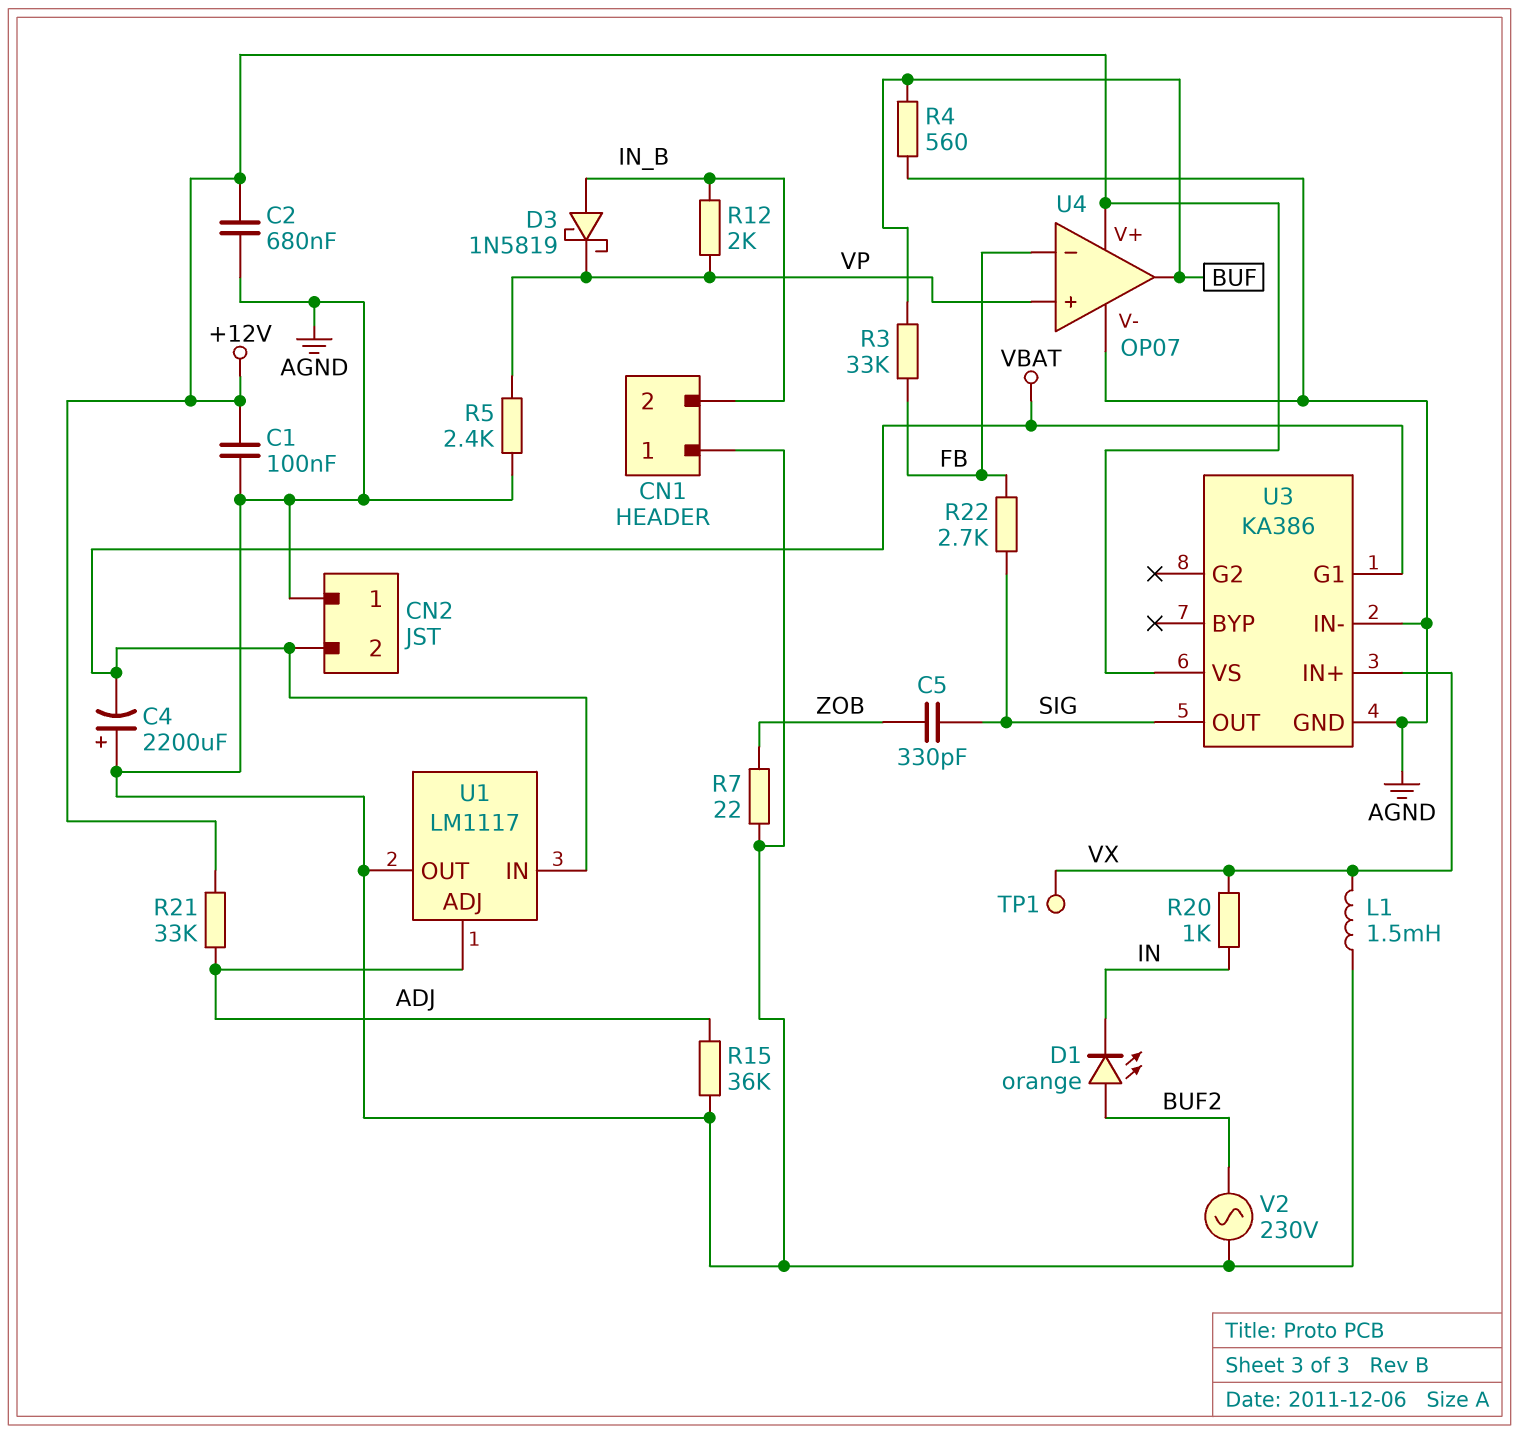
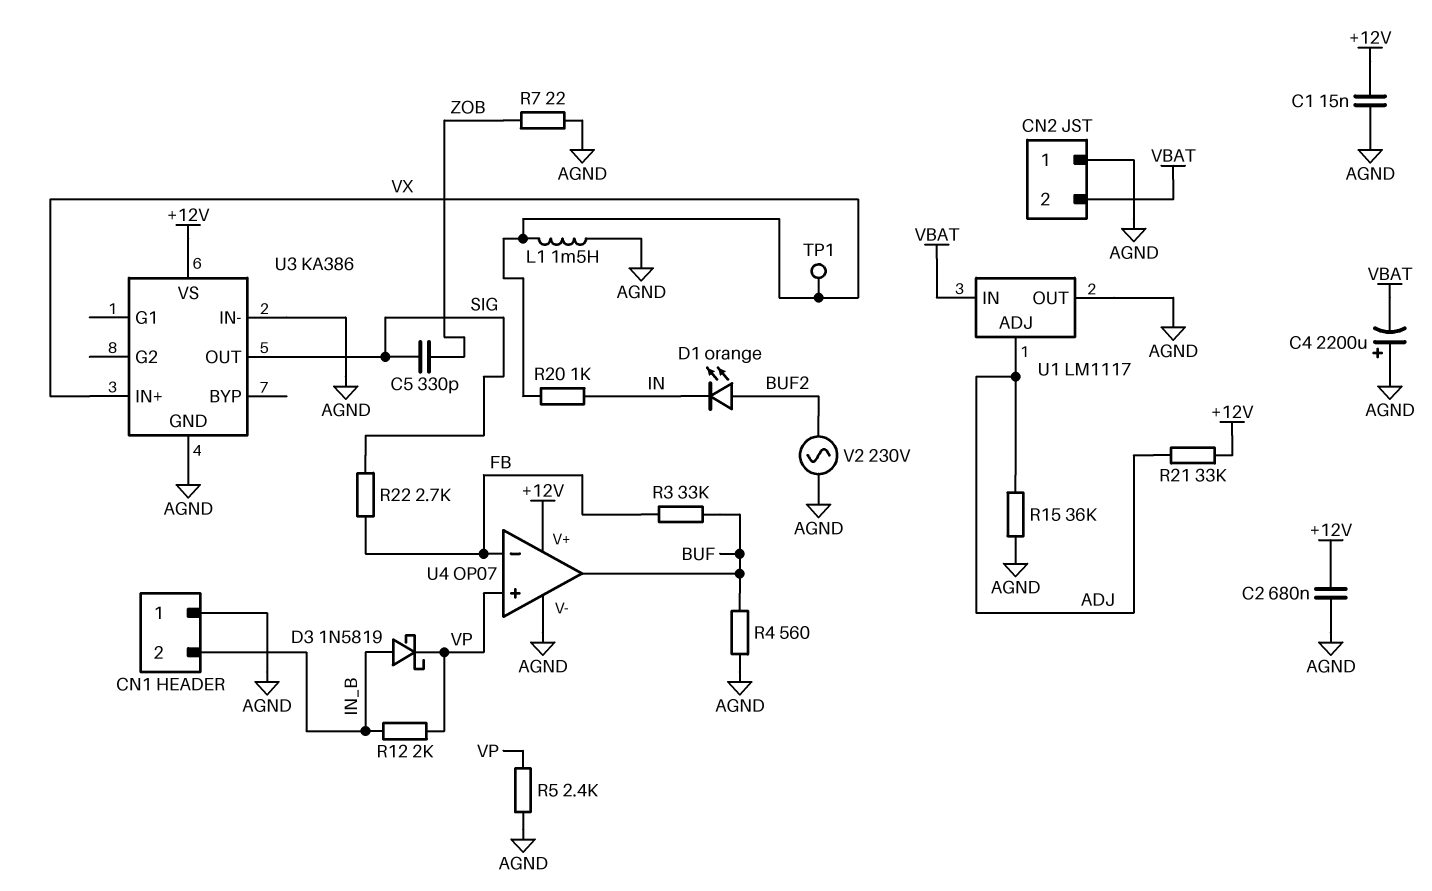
C1: 100nF (+12V, AGND) -> 15nF (+12V, AGND)
U3 pin G1: VBAT -> none

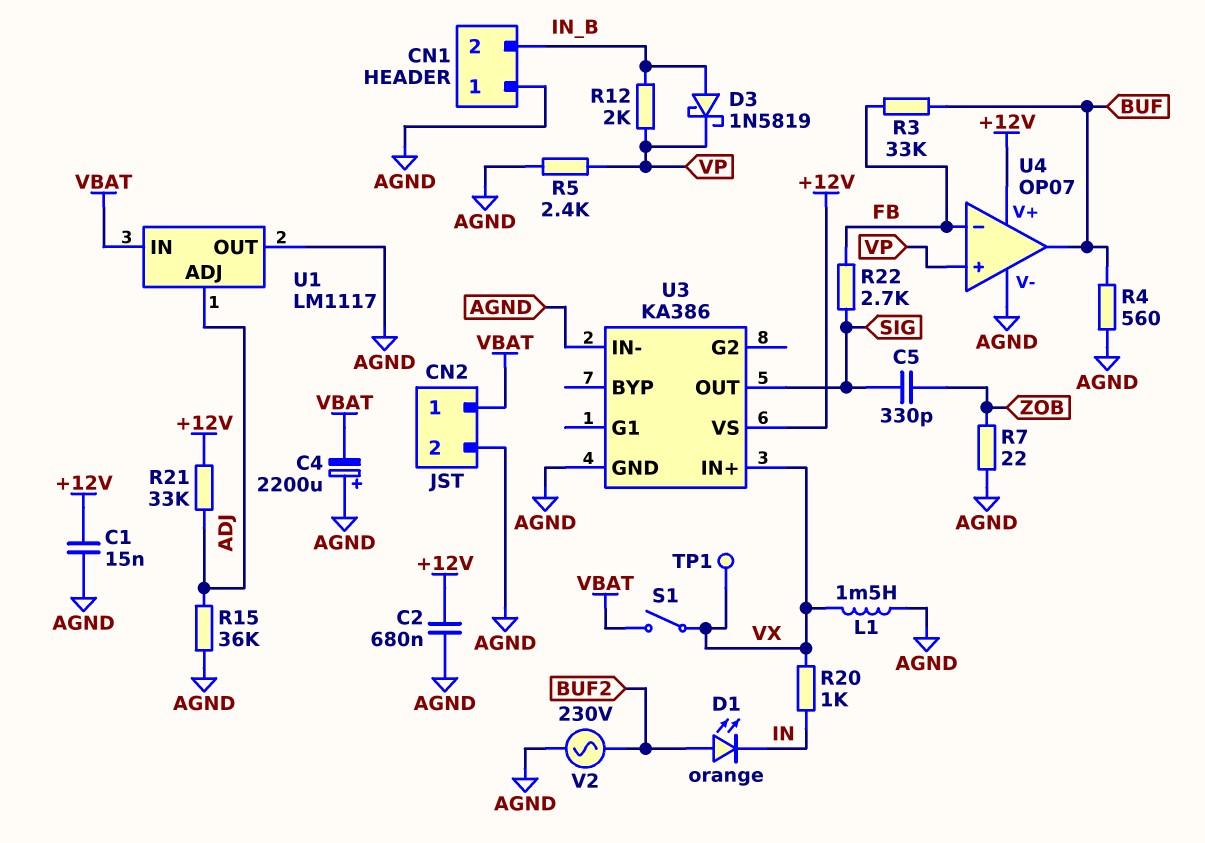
CN2 pin 1: AGND -> VBAT
CN2 pin 2: VBAT -> AGND
S1: none -> switch (VBAT, VX)

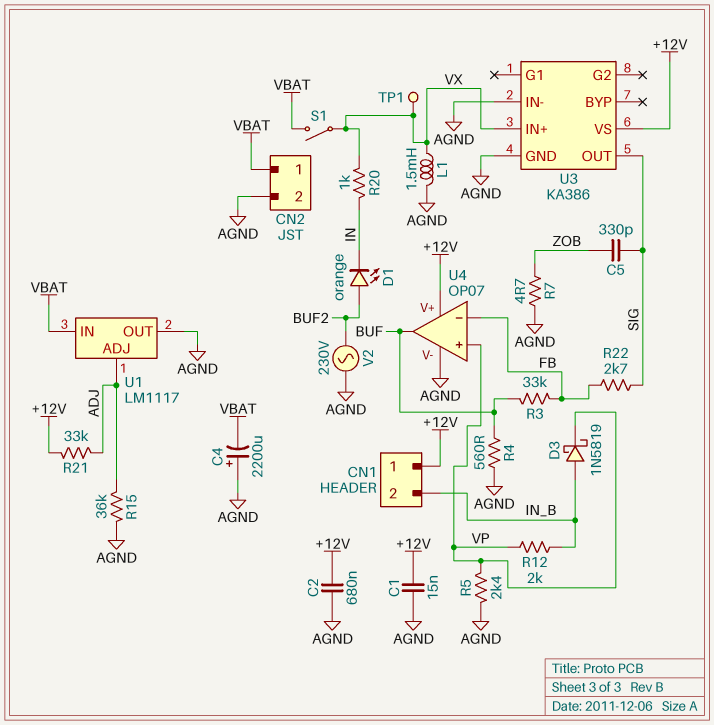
CN1 pin 1: AGND -> +12V
R7: 22 (AGND, ZOB) -> 4.7 (AGND, ZOB)

